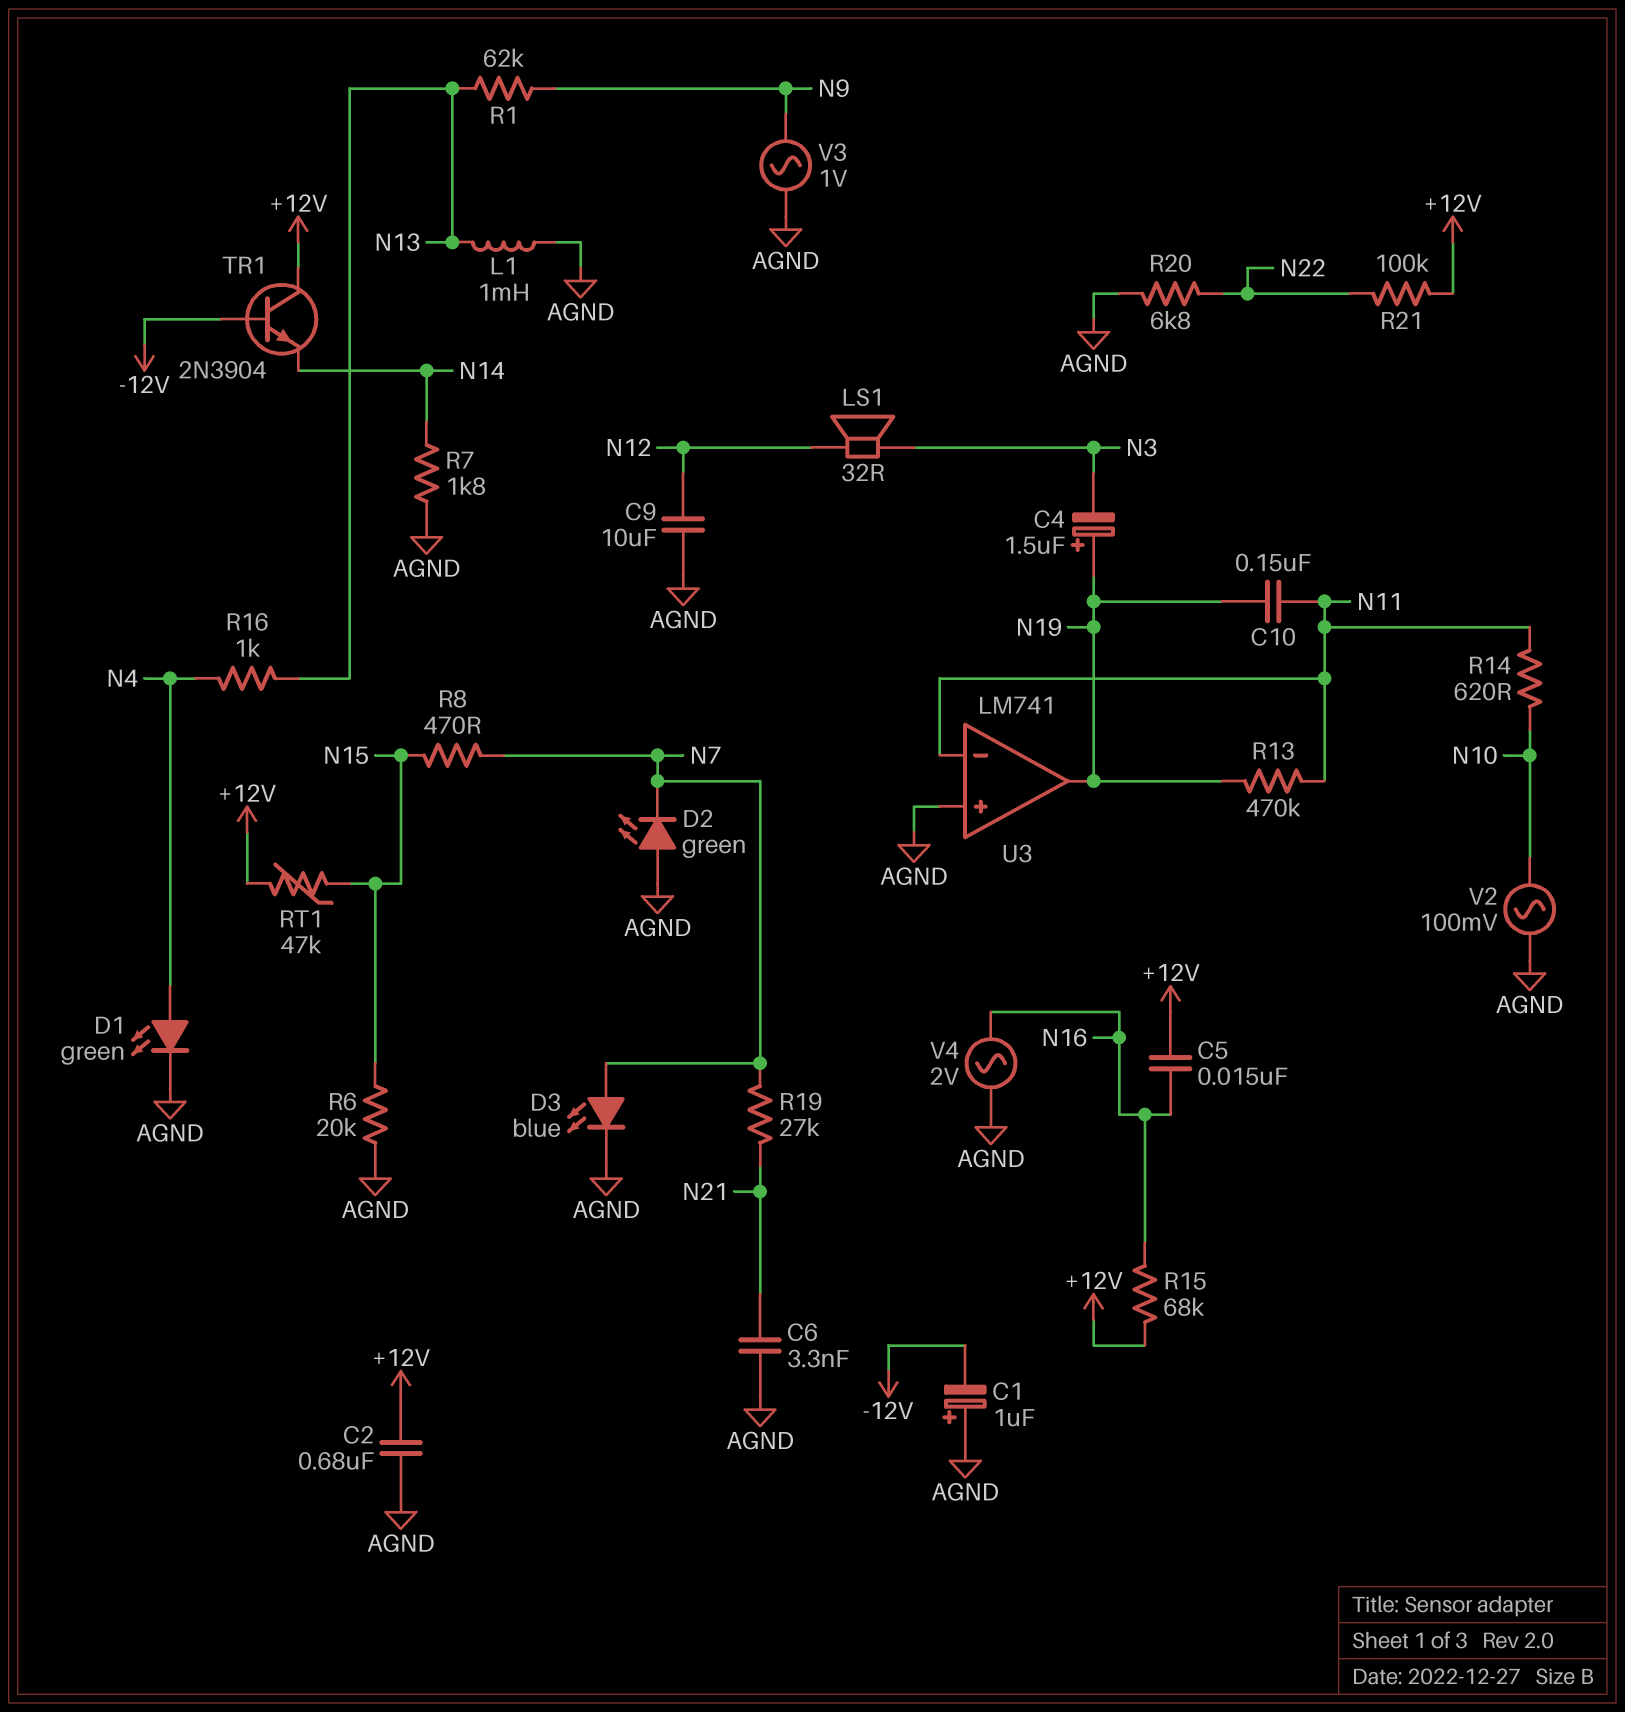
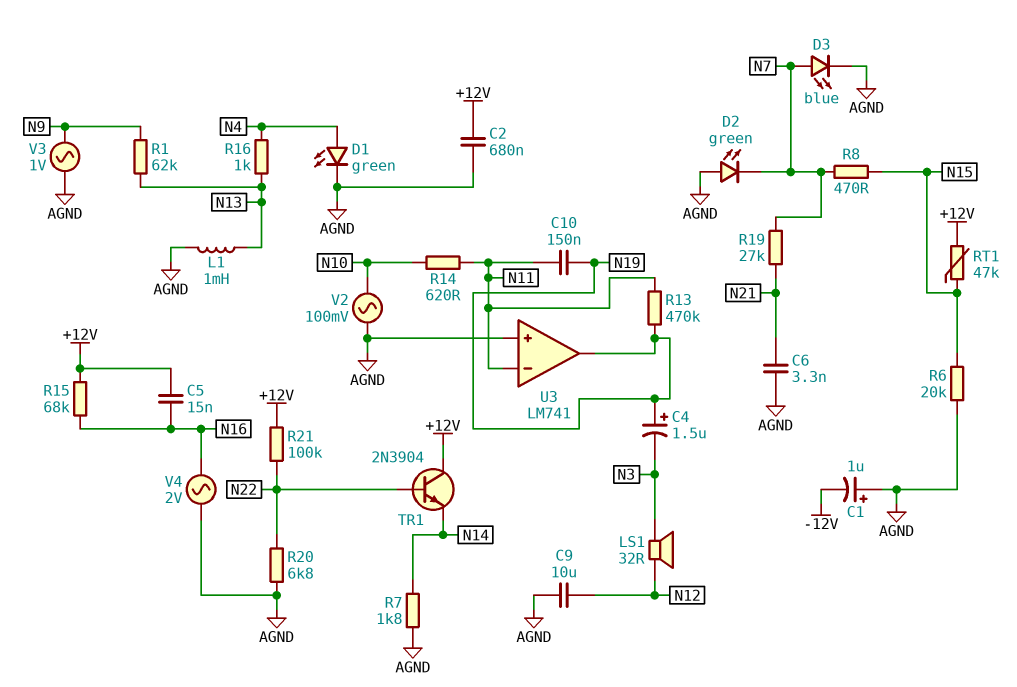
TR1: NPN 2N3904 (B -12V, C +12V, E N14) -> NPN 2N3904 (B N22, C +12V, E N14)

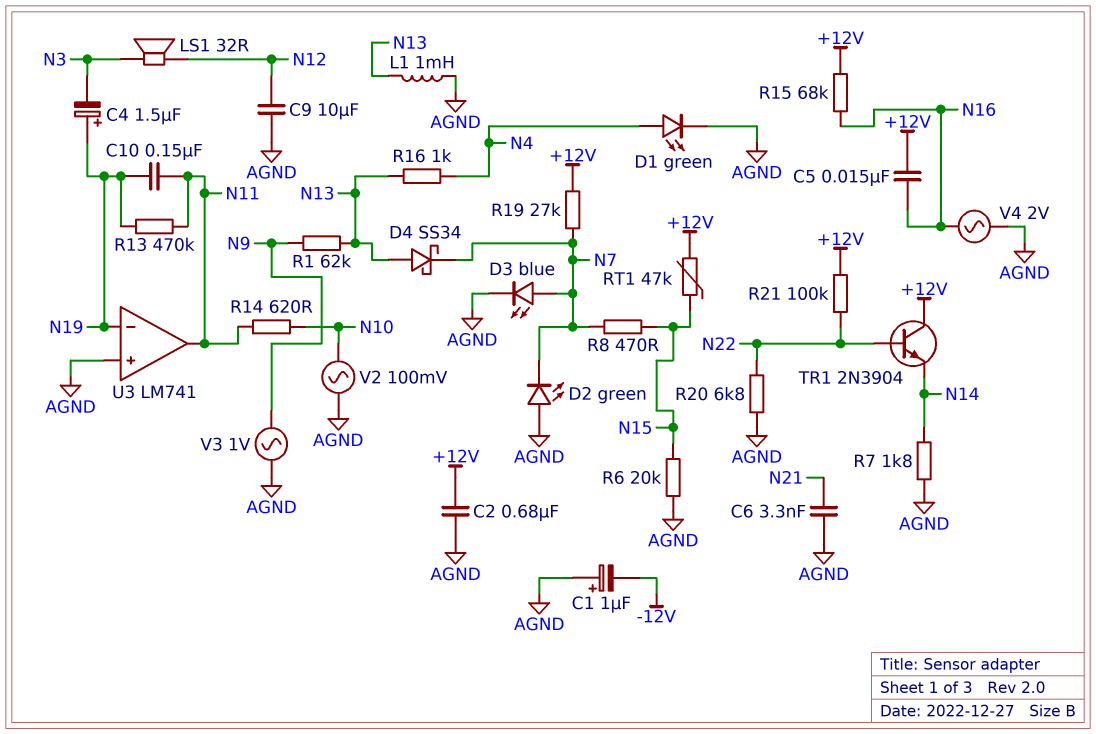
D4: none -> schottky SS34 (A N13, K N7)
R19: 27k (N7, N21) -> 27k (+12V, N7)
U3 pin in-: N11 -> N19
U3 pin out: N19 -> N11

